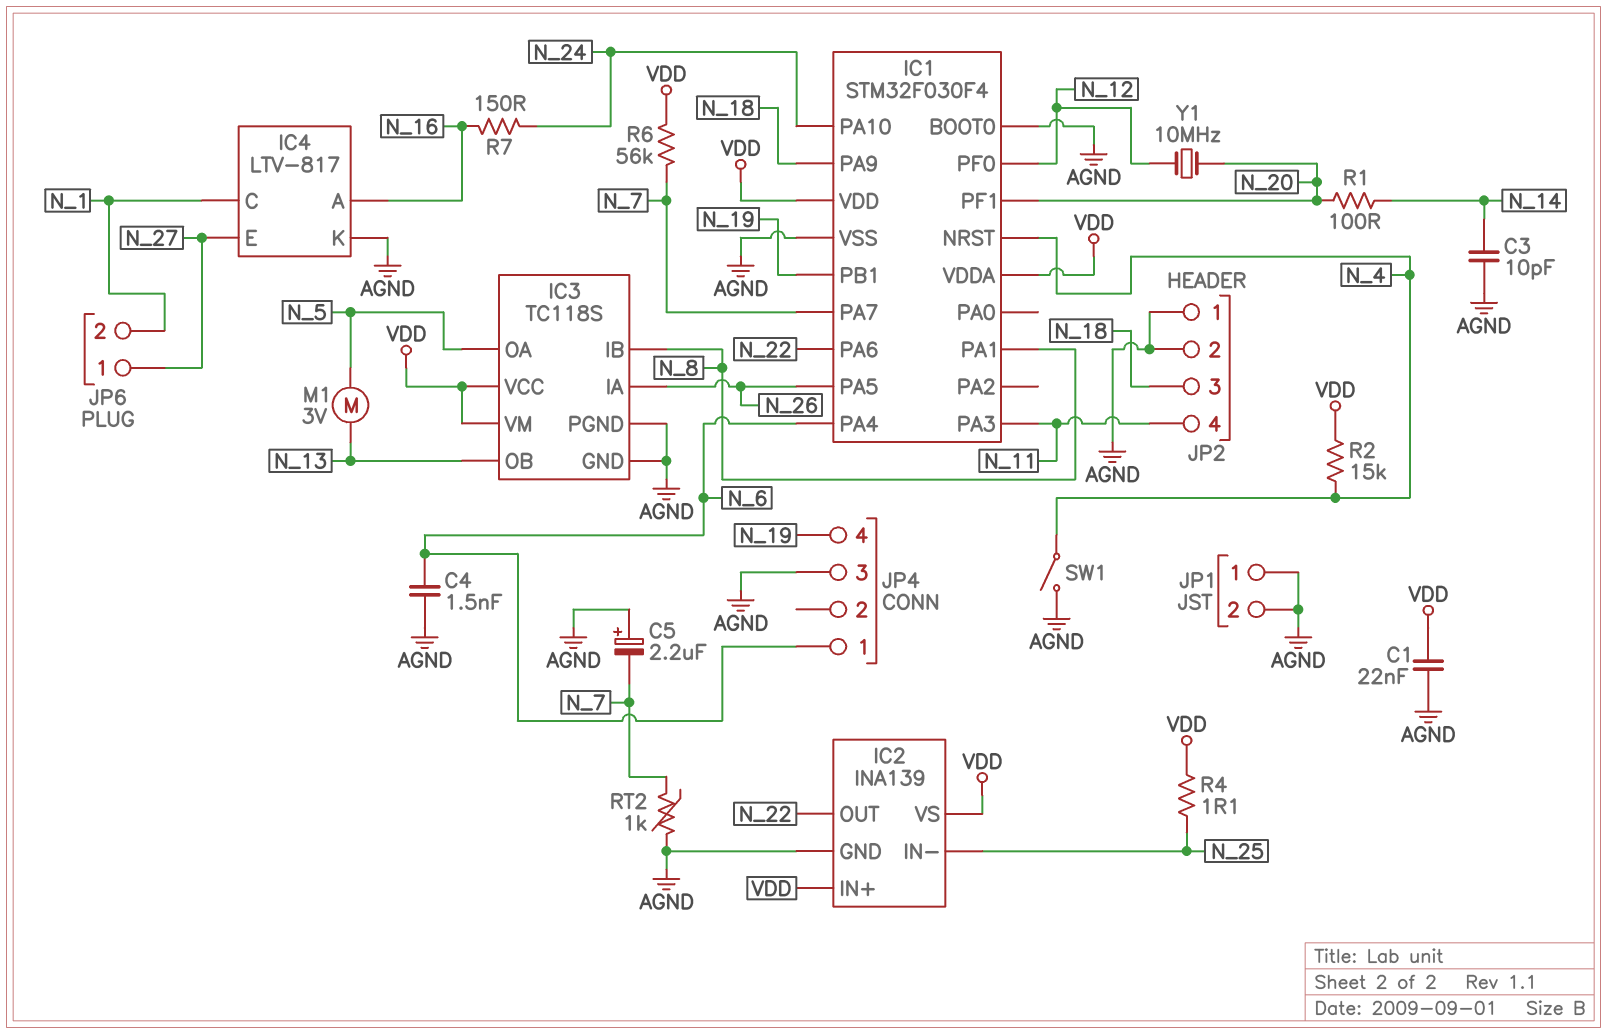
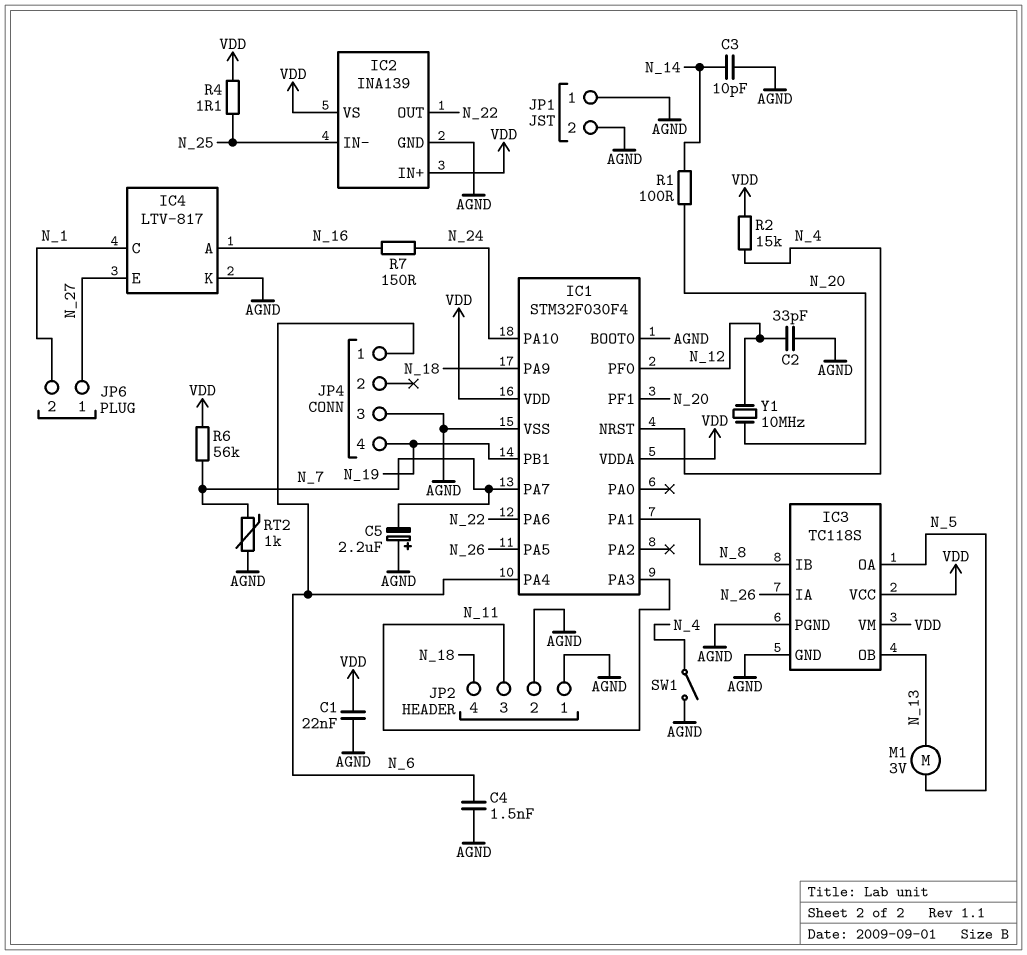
C2: none -> 33pF (AGND, N_12)
JP2 pin 3: N_18 -> N_11
JP2 pin 4: N_11 -> N_18

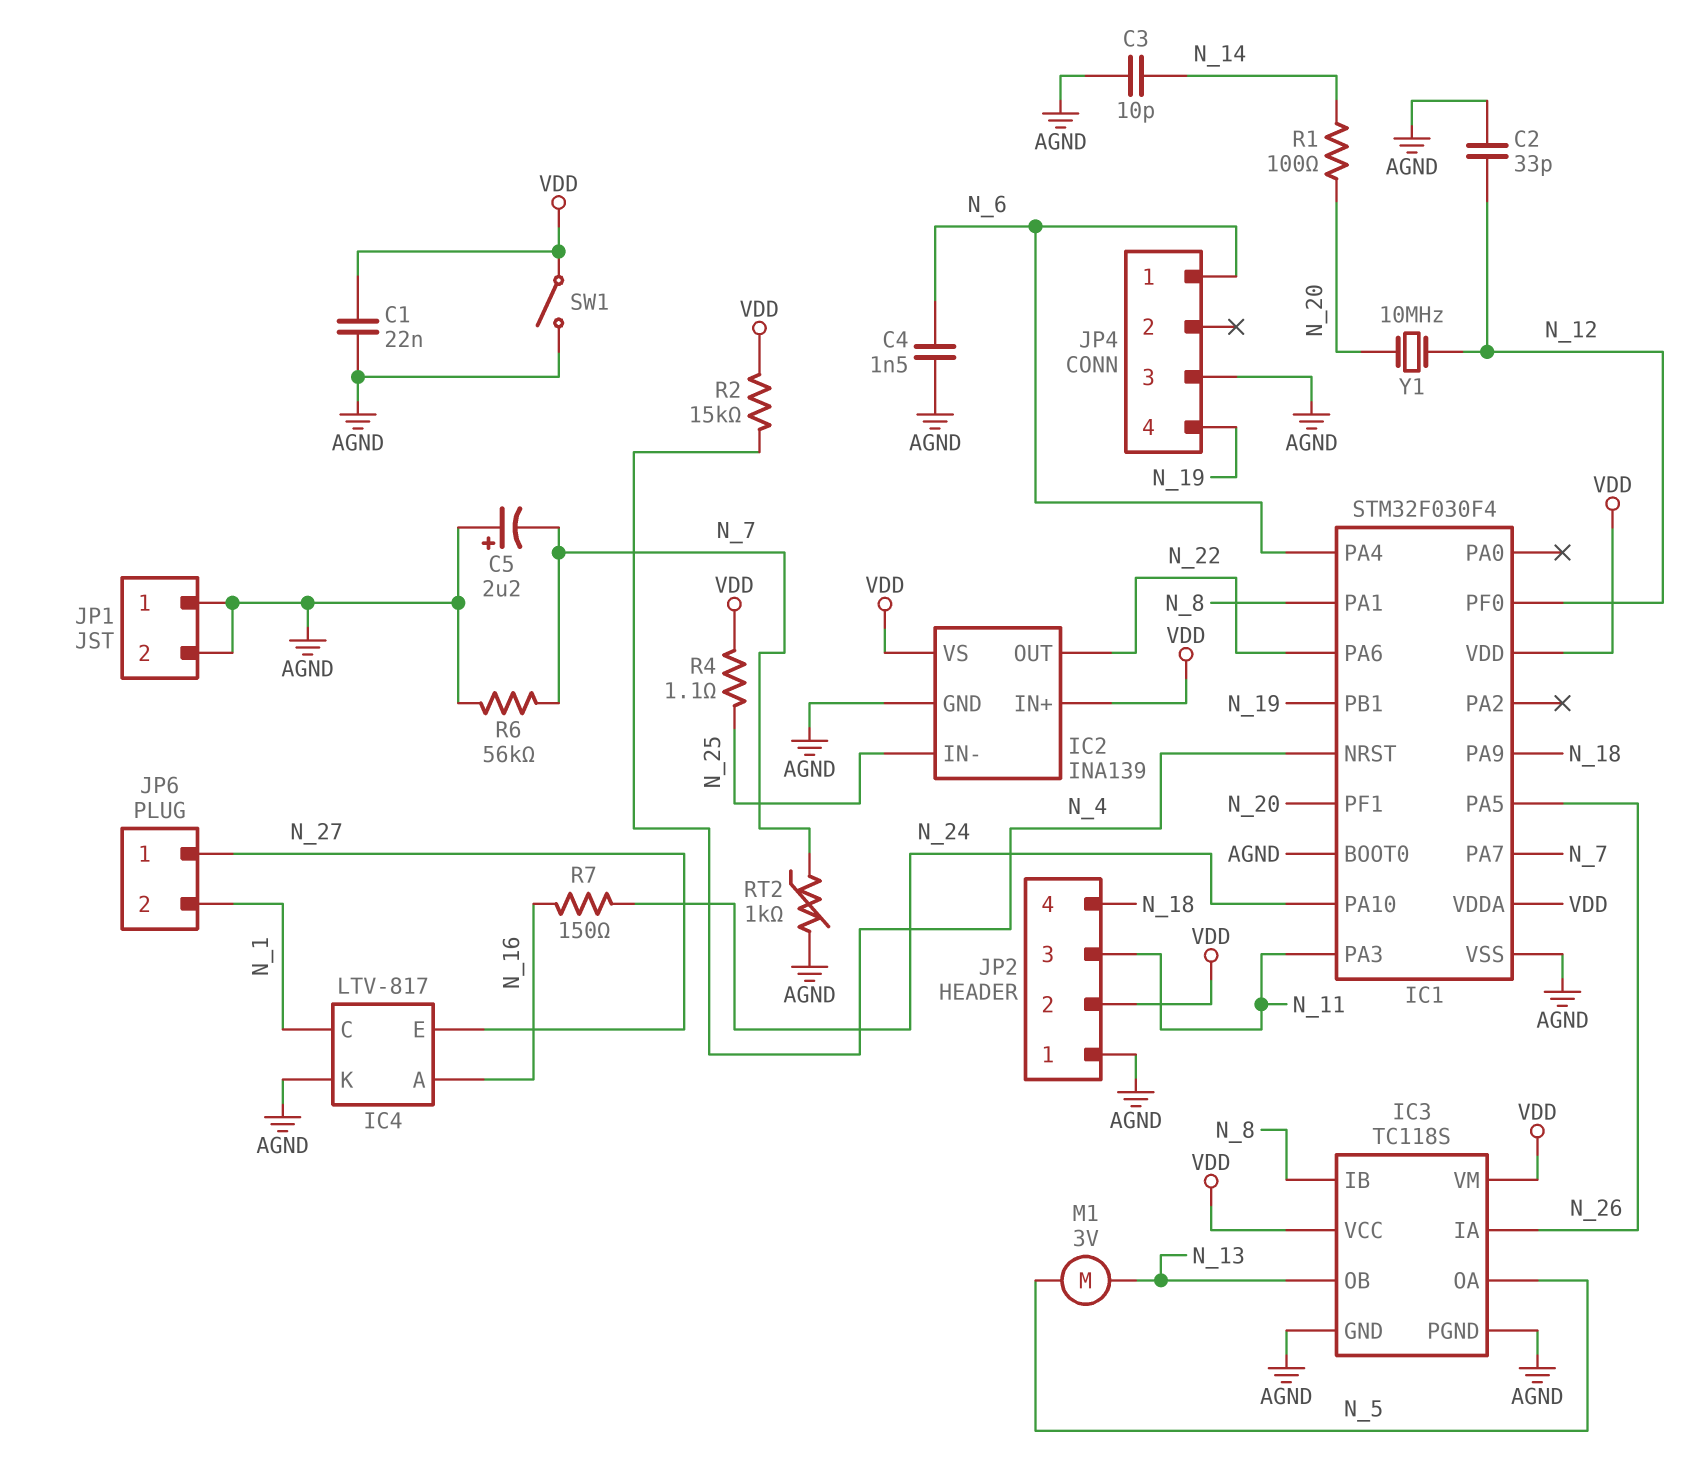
JP2 pin 2: AGND -> VDD
R6: 56k (N_7, VDD) -> 56k (AGND, N_7)
SW1: switch (AGND, N_4) -> switch (AGND, VDD)

